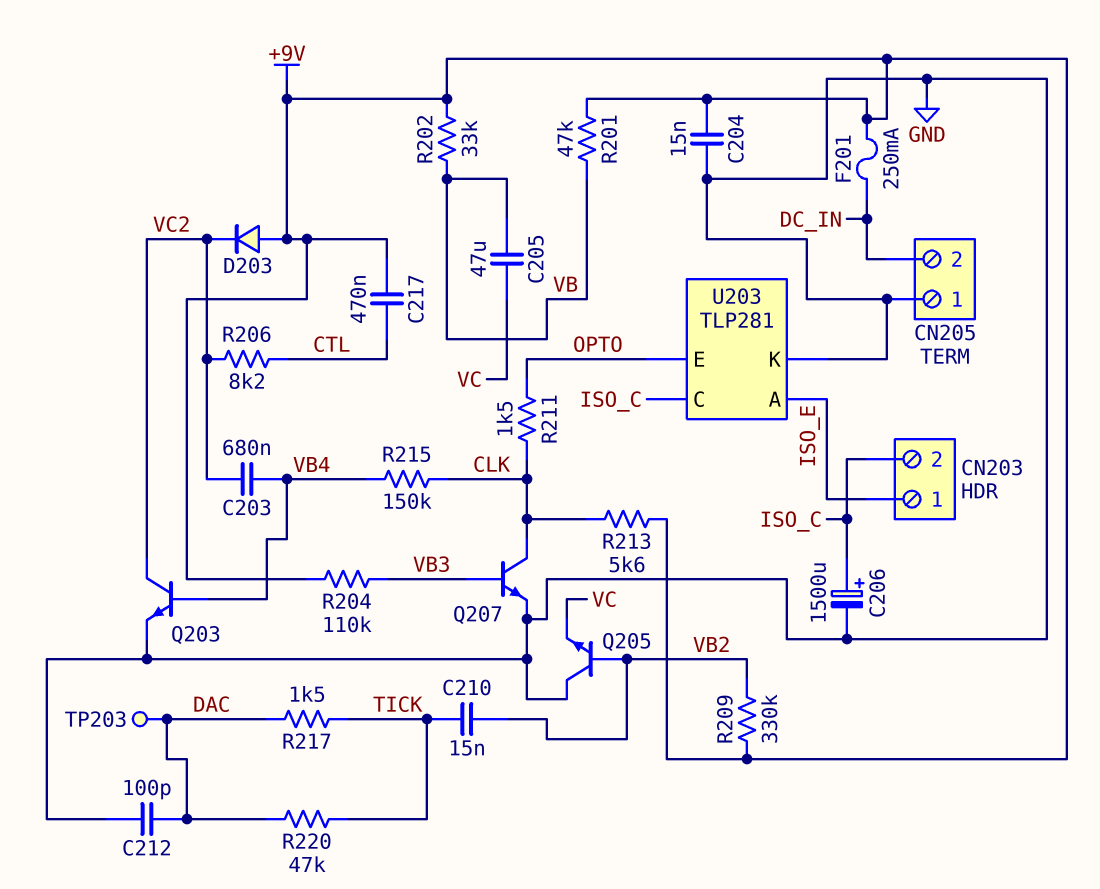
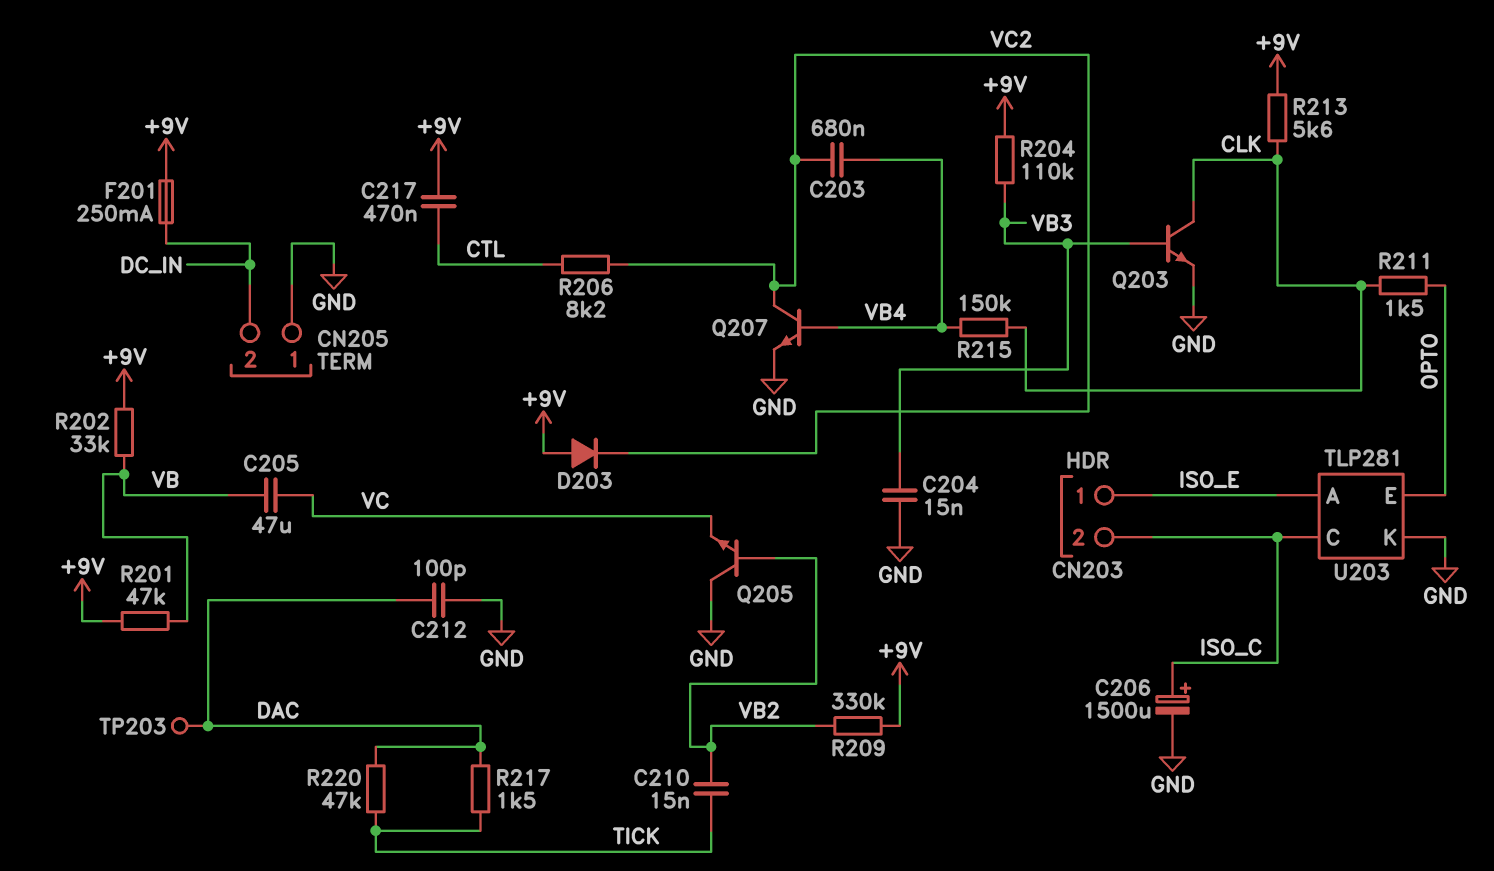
C204: 15nF (+9V, GND) -> 15nF (GND, VB3)
Q203: NPN (B VB4, C VC2, E GND) -> NPN (B VB3, C CLK, E GND)
Q207: NPN (B VB3, C CLK, E GND) -> NPN (B VB4, C VC2, E GND)

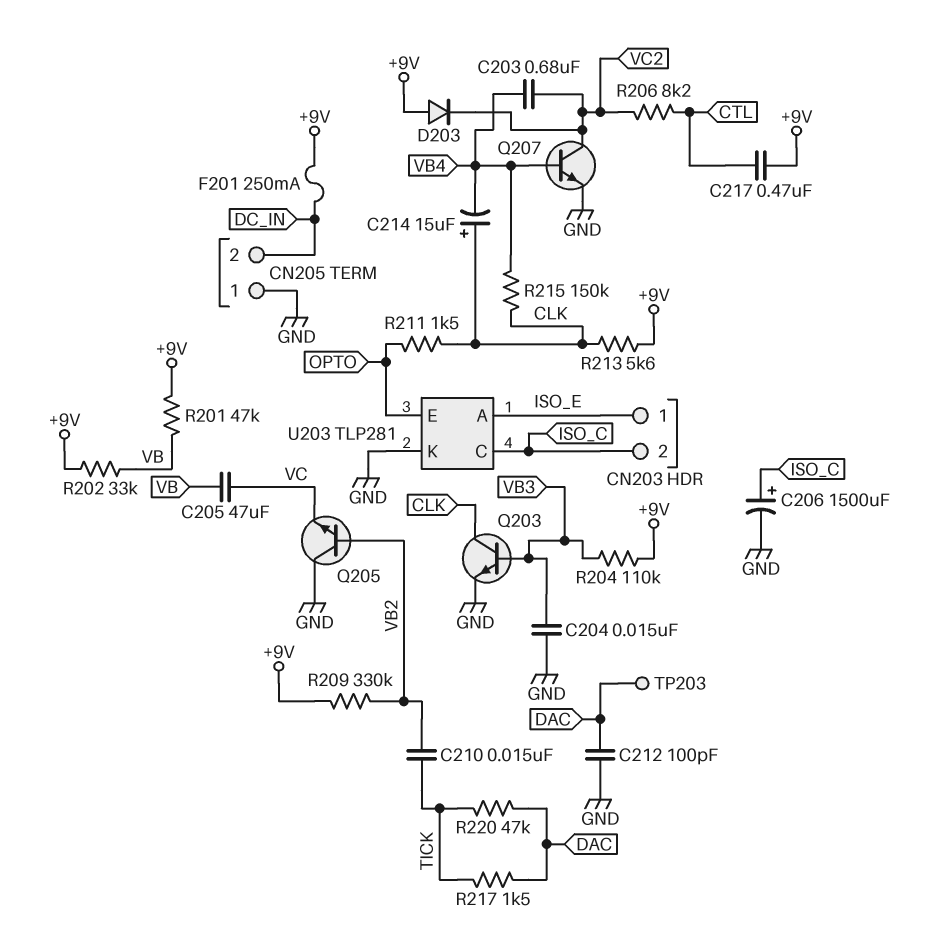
C214: none -> 15uF (plus CLK, minus VB4)

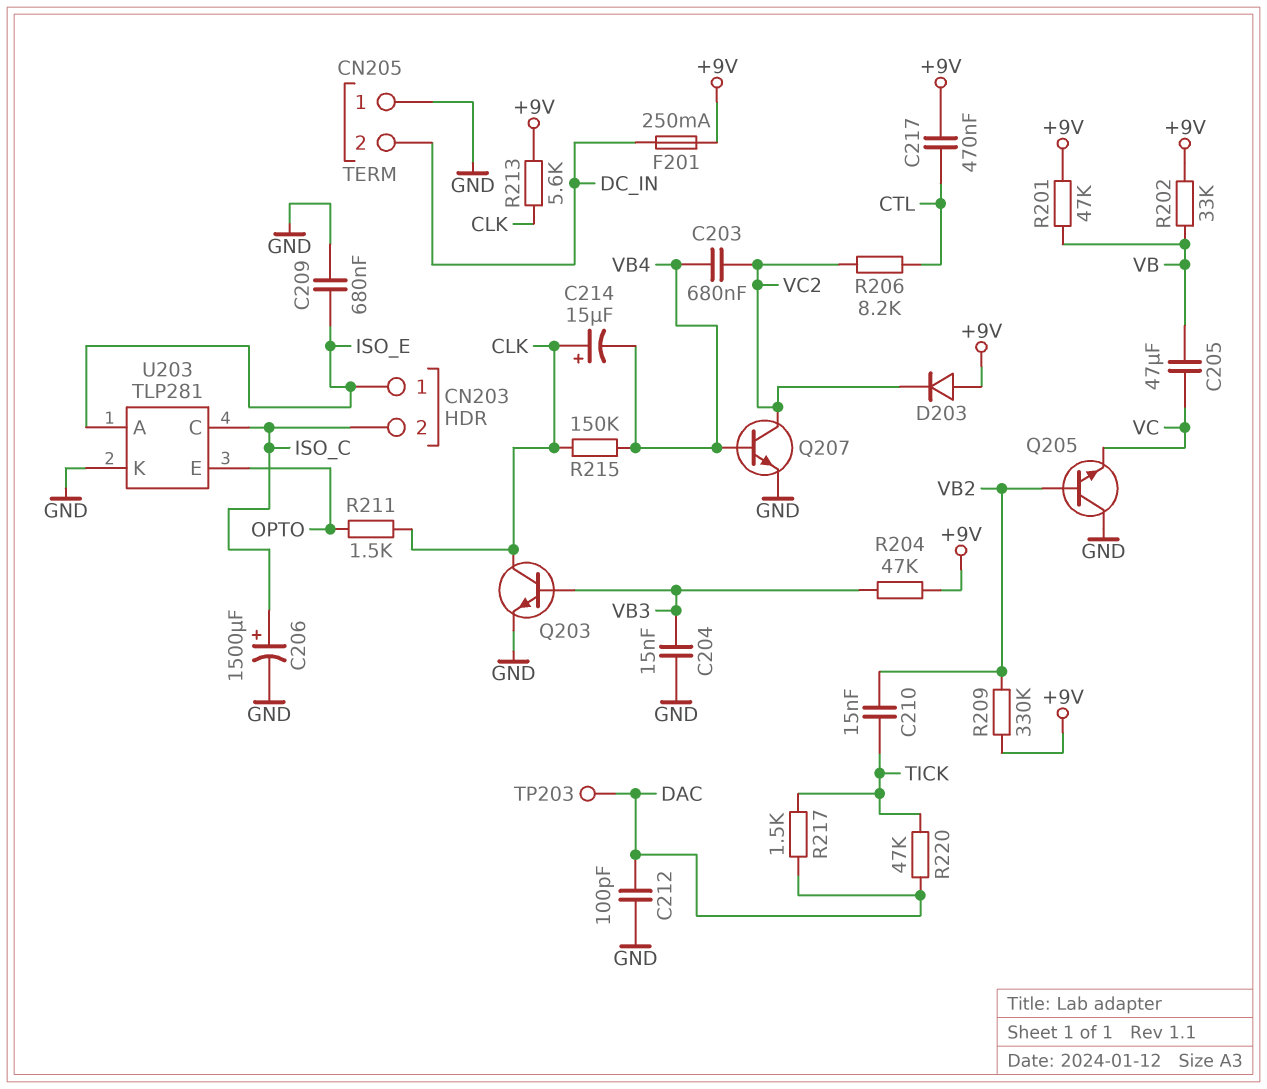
C209: none -> 680nF (GND, ISO_E)
R204: 110k (+9V, VB3) -> 47k (+9V, VB3)

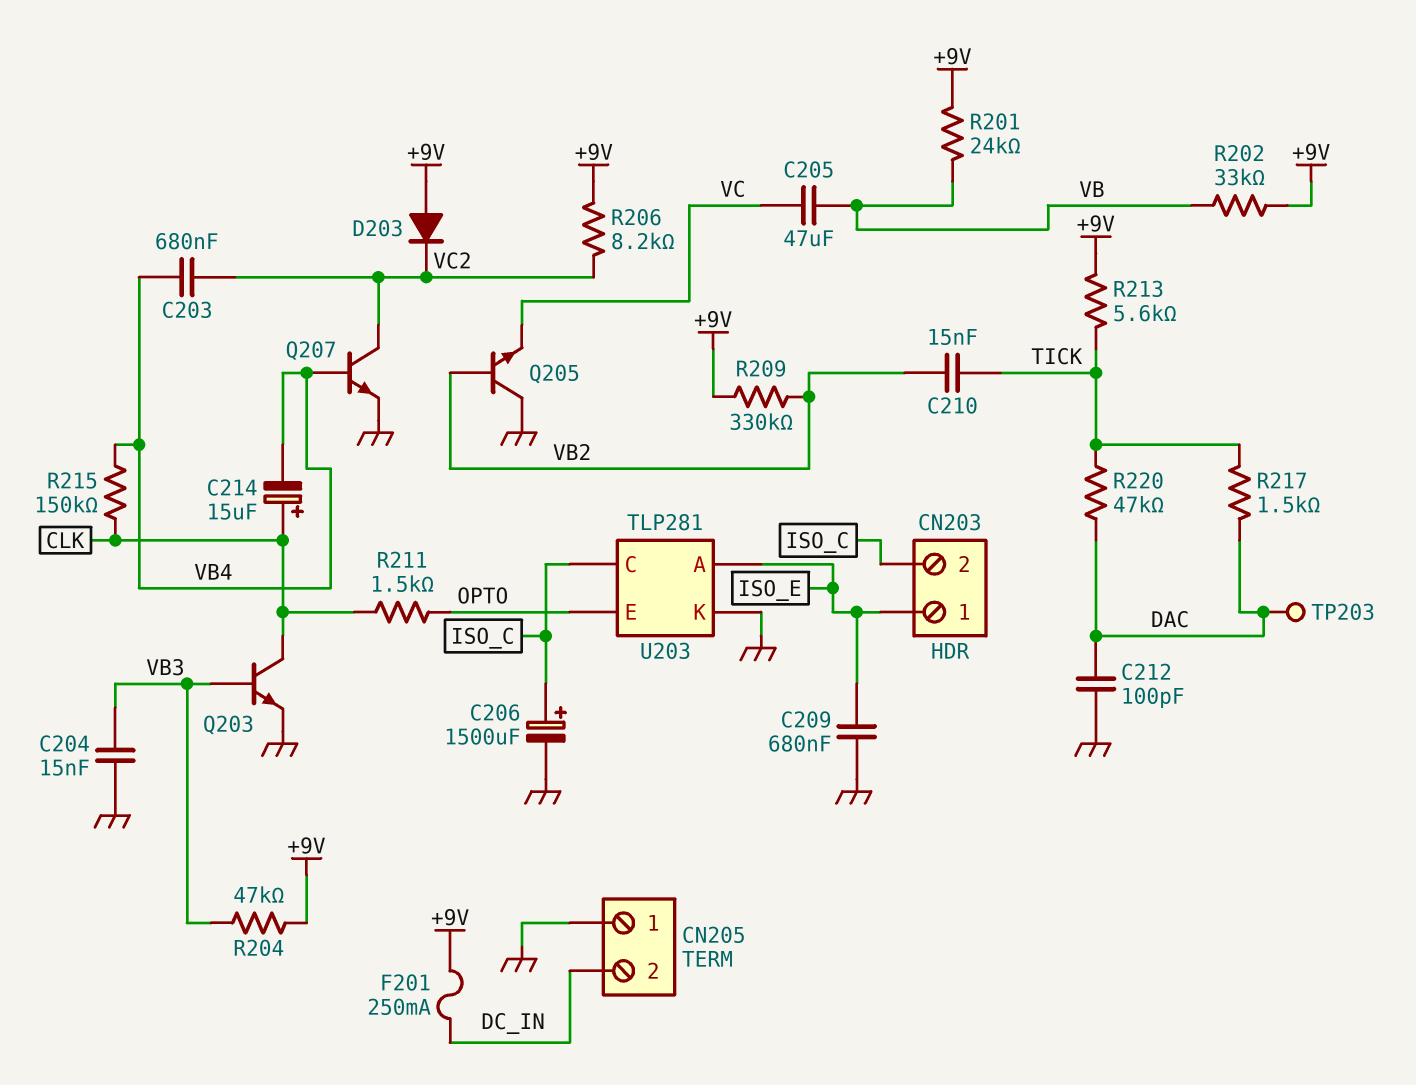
C217: 470nF (+9V, CTL) -> none
R201: 47k (+9V, VB) -> 24k (+9V, VB)
R206: 8.2k (CTL, VC2) -> 8.2k (+9V, VC2)
R213: 5.6k (+9V, CLK) -> 5.6k (+9V, TICK)

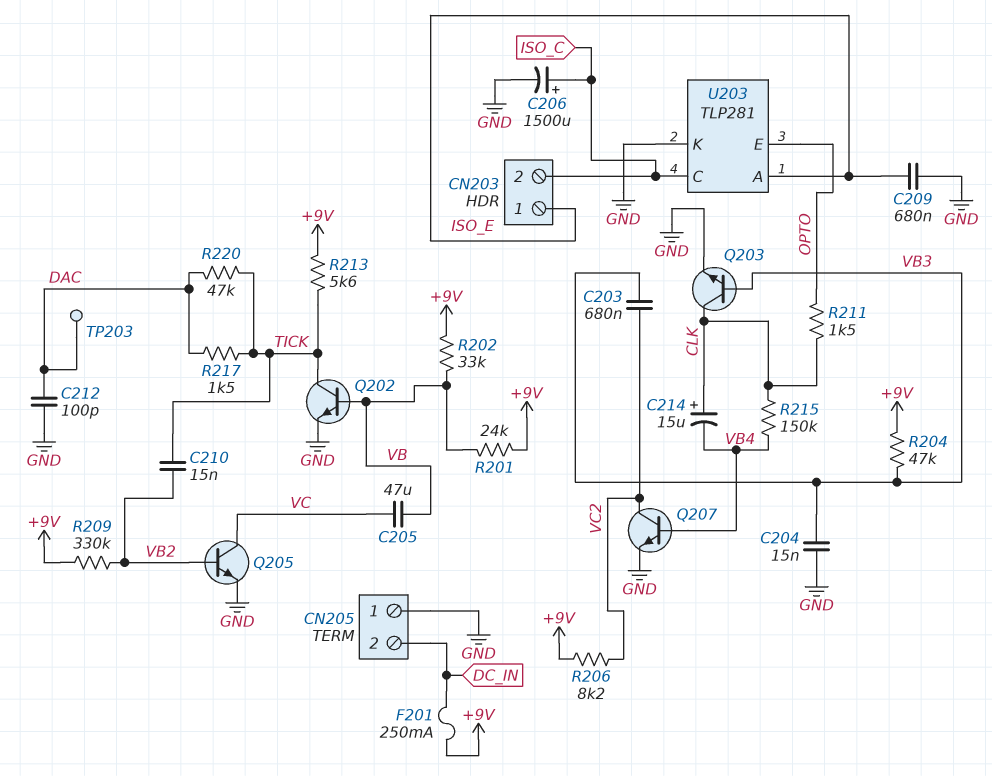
C203: 680nF (VB4, VC2) -> 680nF (VB3, VC2)
D203: diode (A +9V, K VC2) -> none
Q202: none -> NPN (B VB, C TICK, E GND)
Q205: NPN (B VB2, C GND, E VC) -> NPN (B VB2, C VC, E GND)

